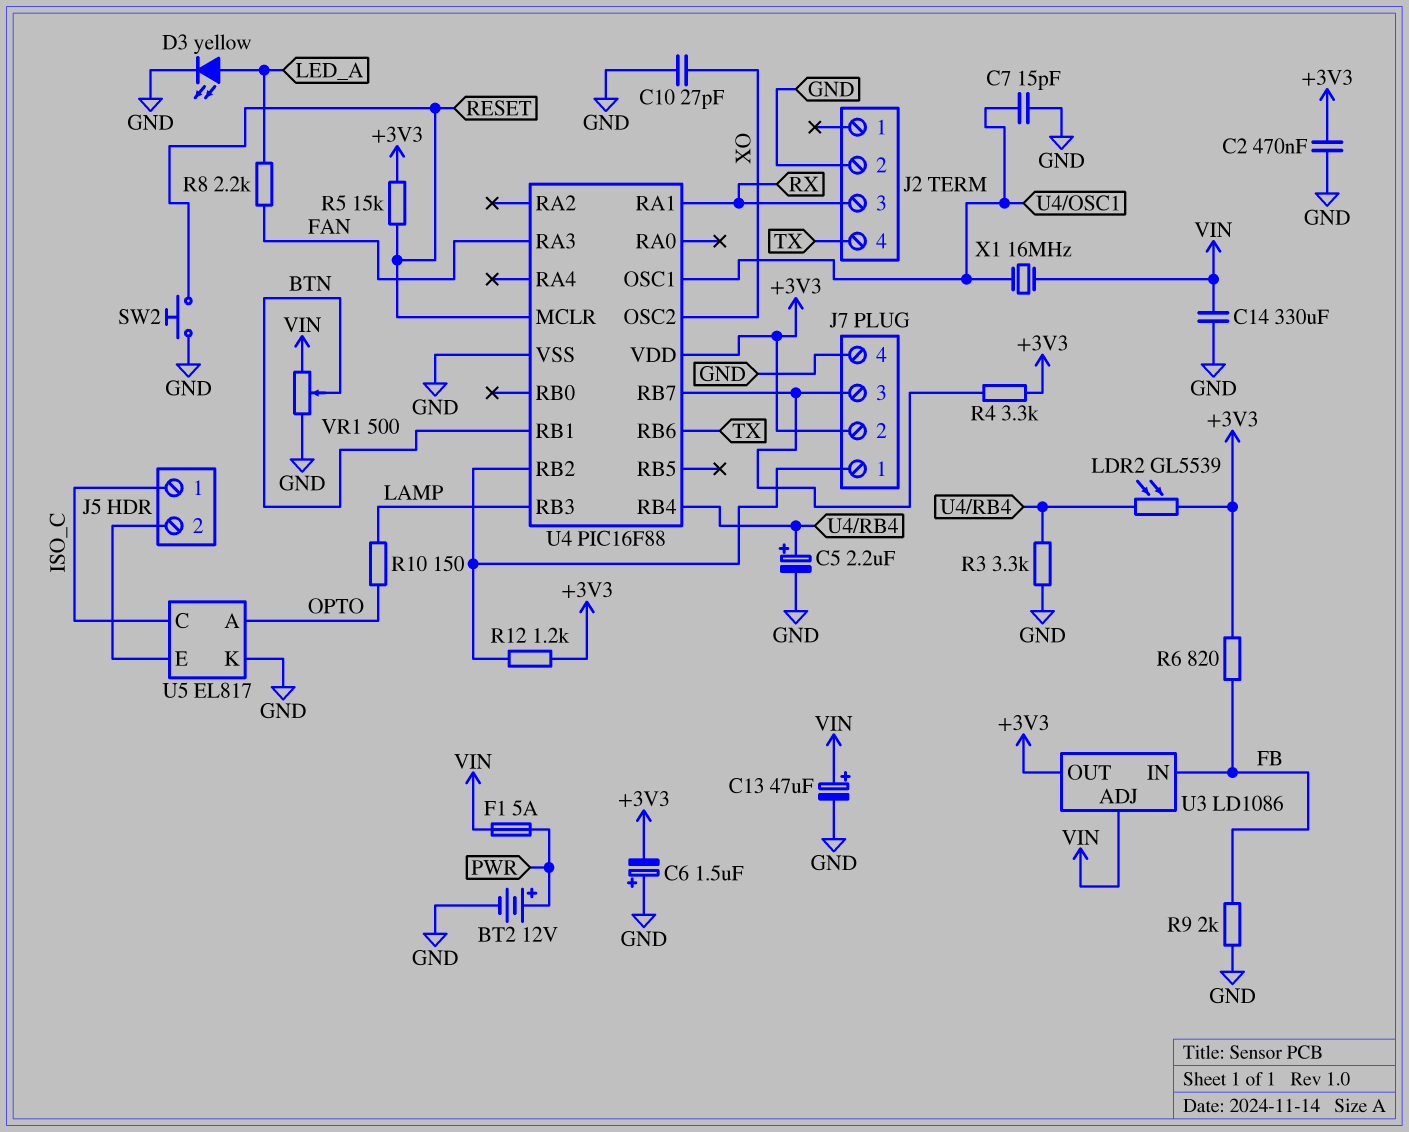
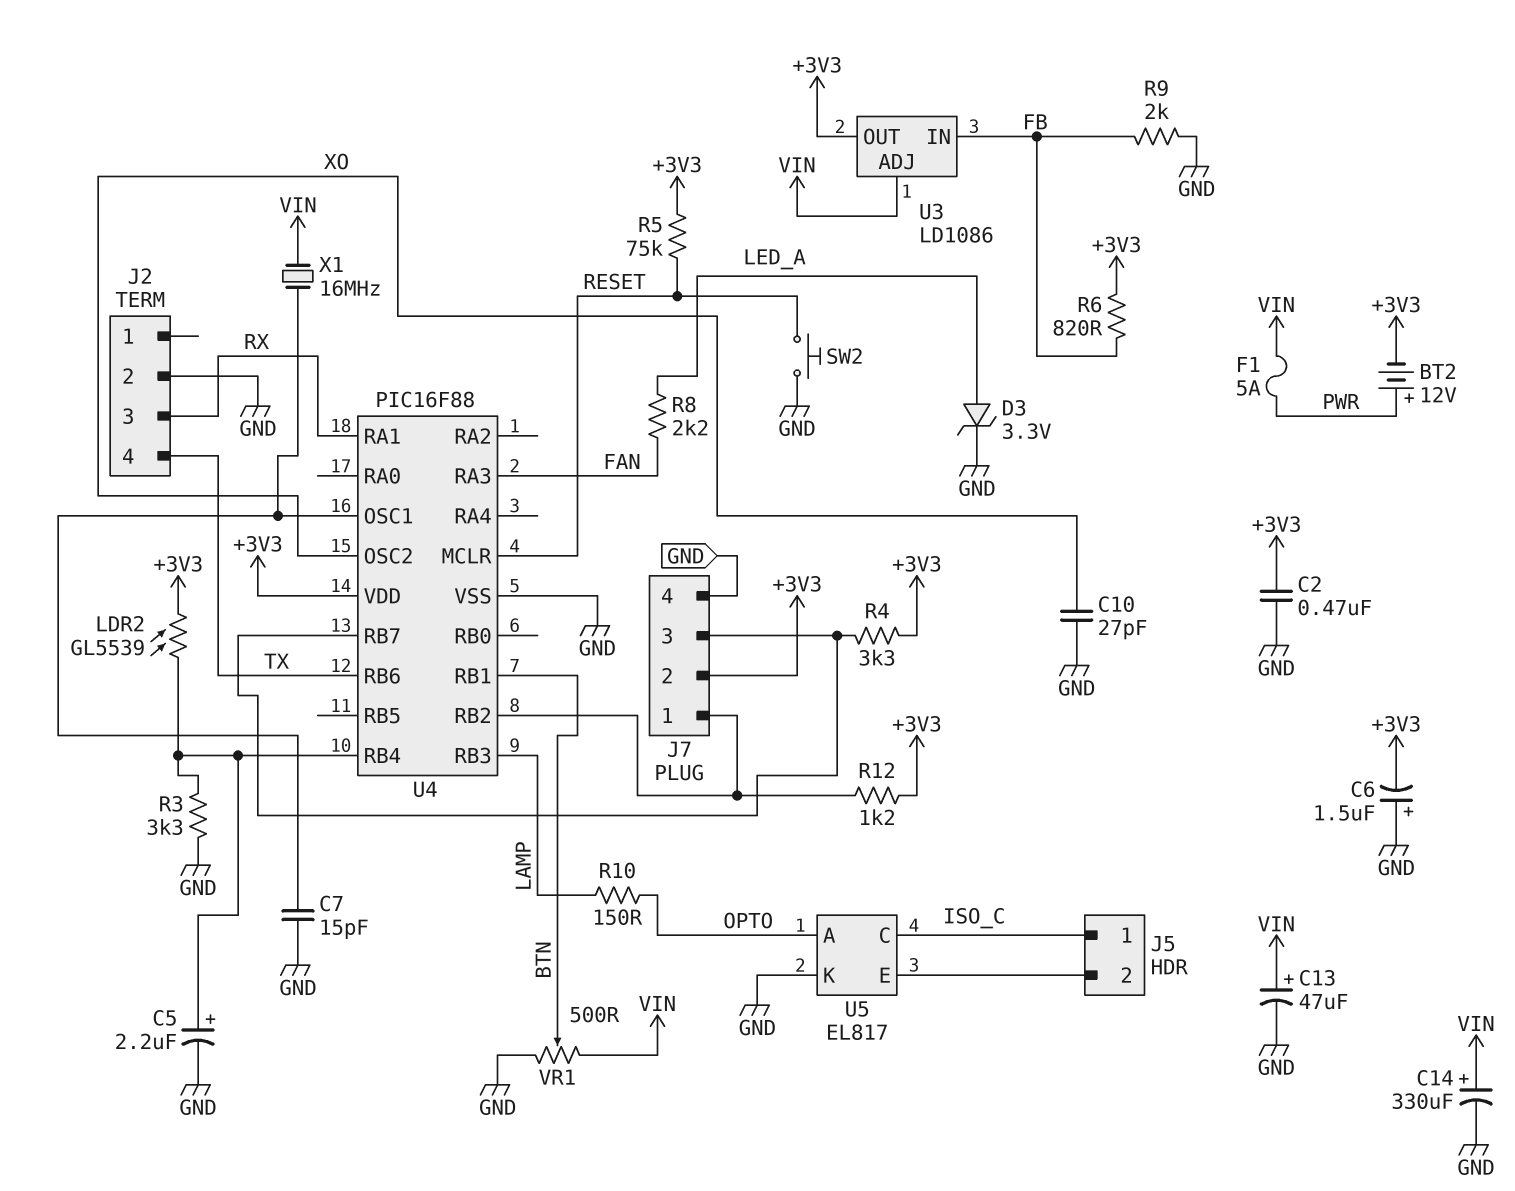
BT2: 12V (plus PWR, minus GND) -> 12V (plus PWR, minus +3V3)
C14: 330uF (GND, VIN) -> 330uF (plus VIN, minus GND)
D3: LED yellow (A LED_A, K GND) -> zener 3.3V (A LED_A, K GND)
R5: 15k (+3V3, RESET) -> 75k (+3V3, RESET)

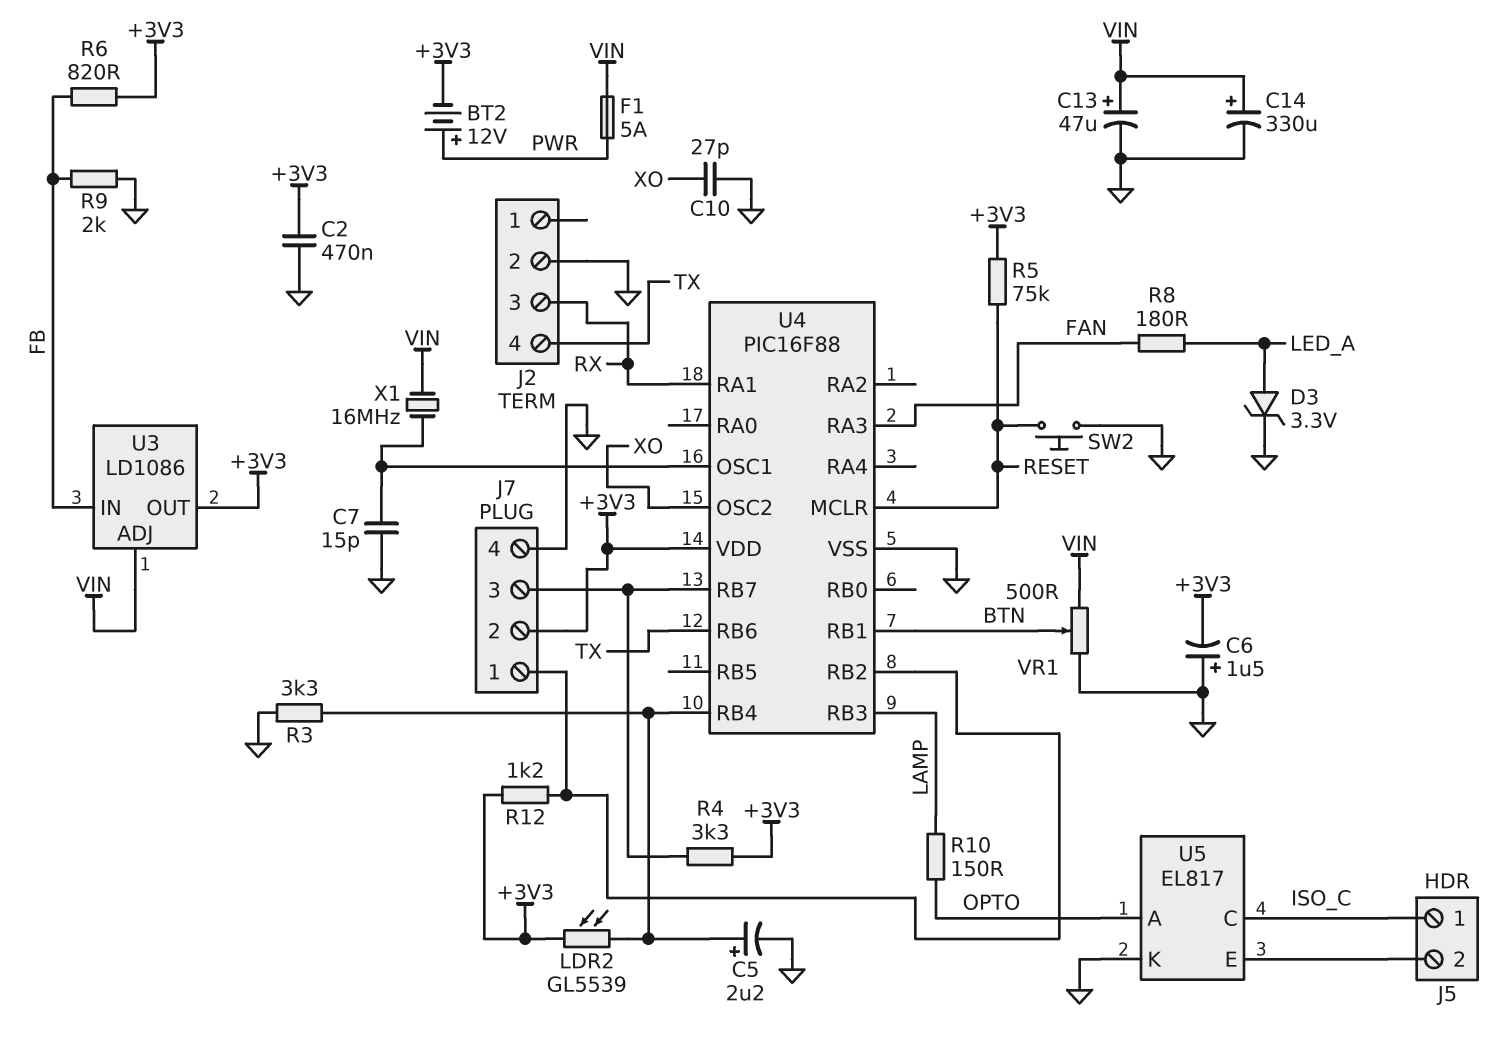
R8: 2.2k (FAN, LED_A) -> 180 (FAN, LED_A)

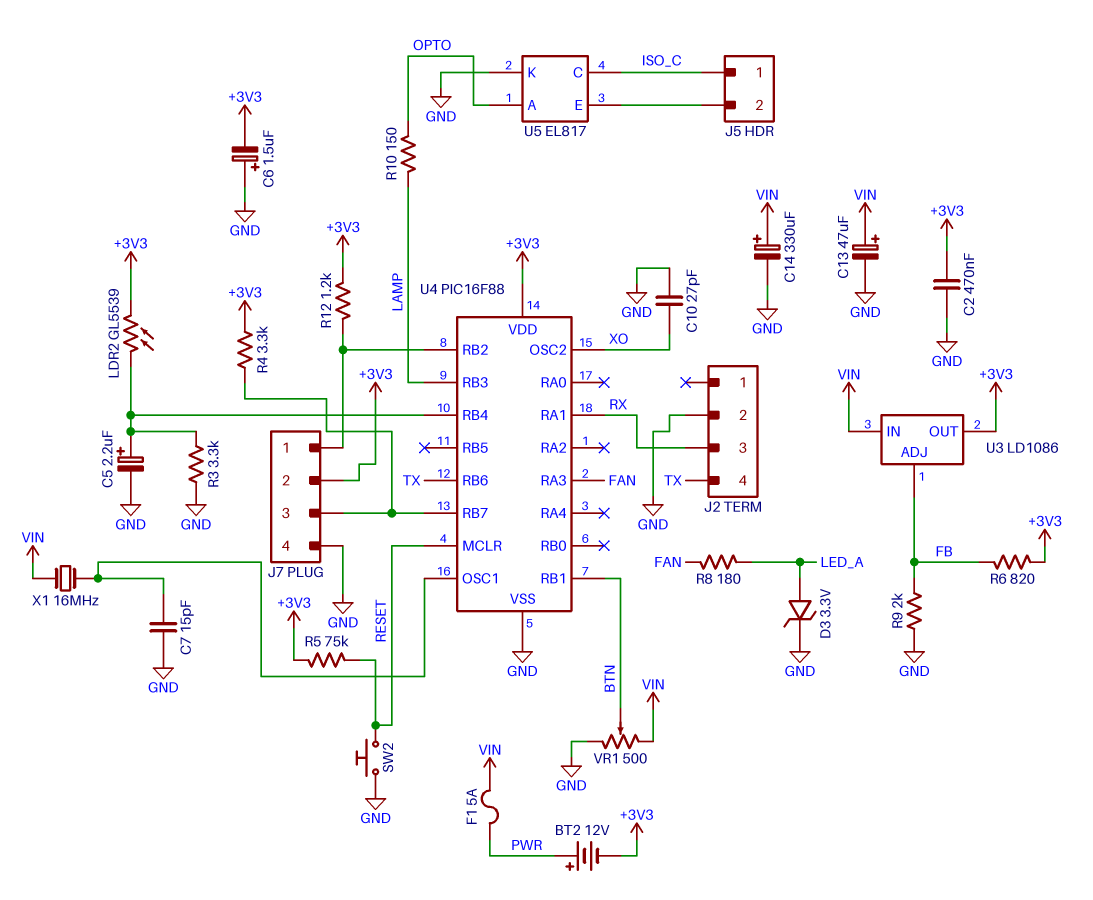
U3 pin ADJ: VIN -> FB
U3 pin IN: FB -> VIN

